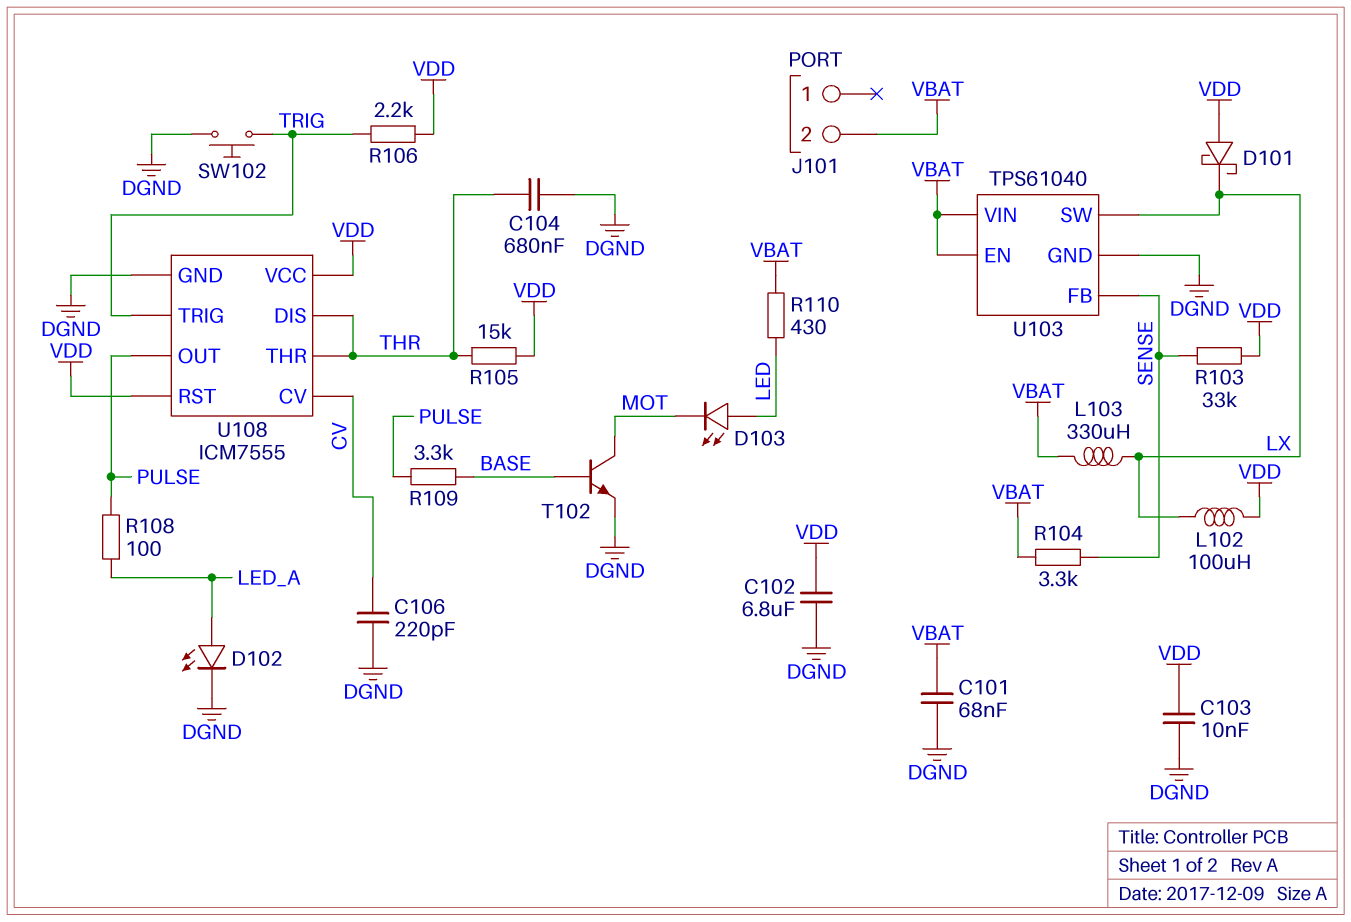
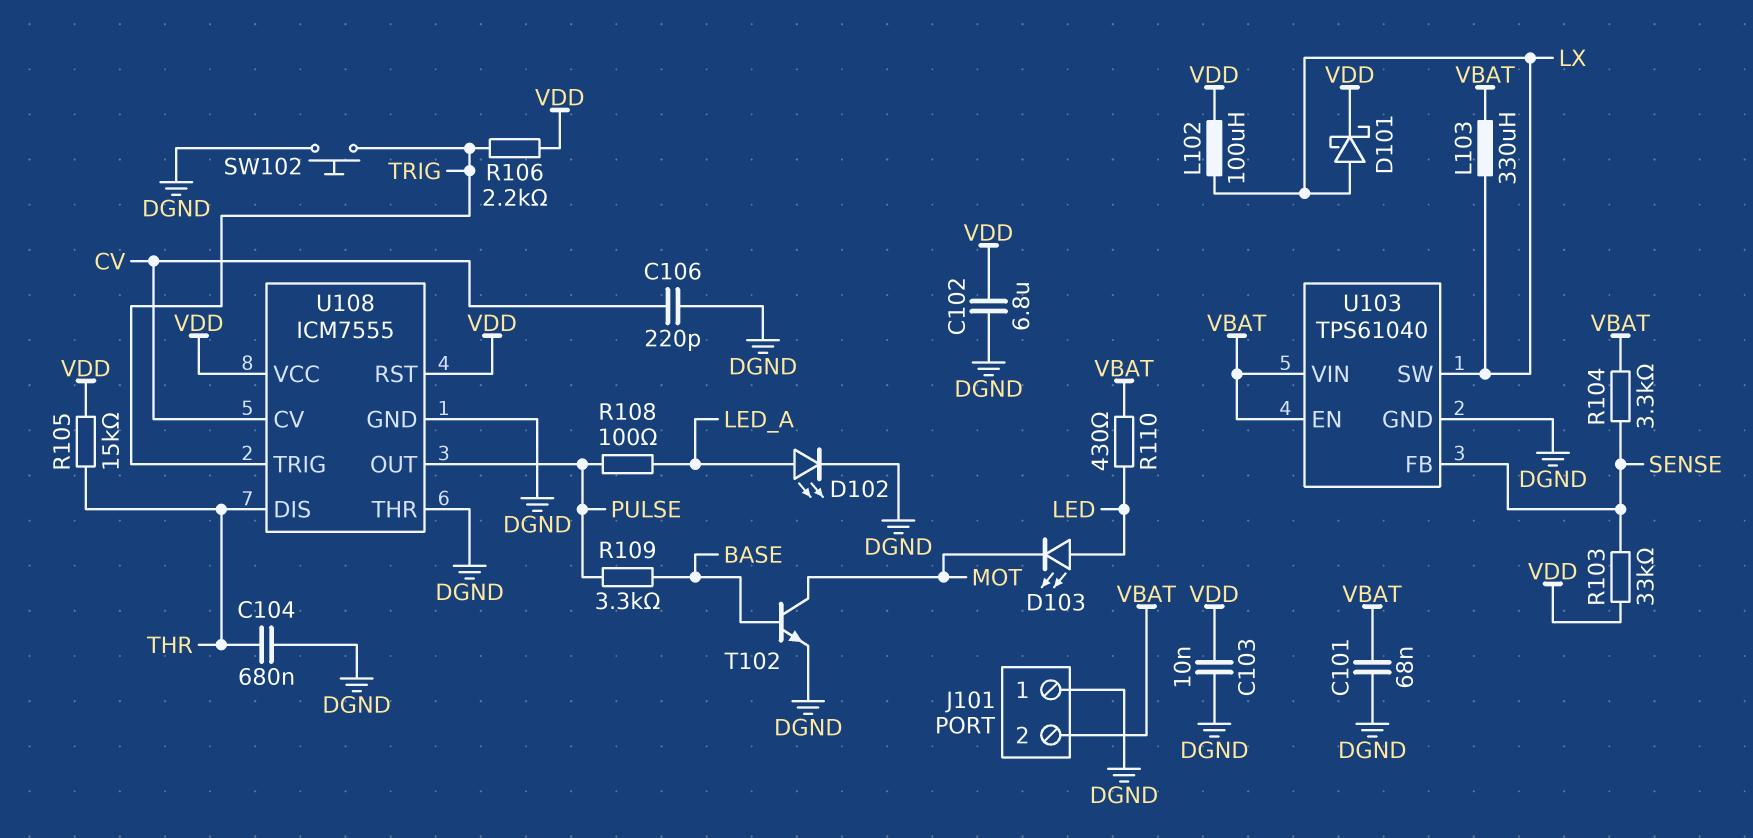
D101: schottky (A VDD, K LX) -> schottky (A LX, K VDD)
J101 pin 1: none -> DGND
U108 pin THR: THR -> DGND

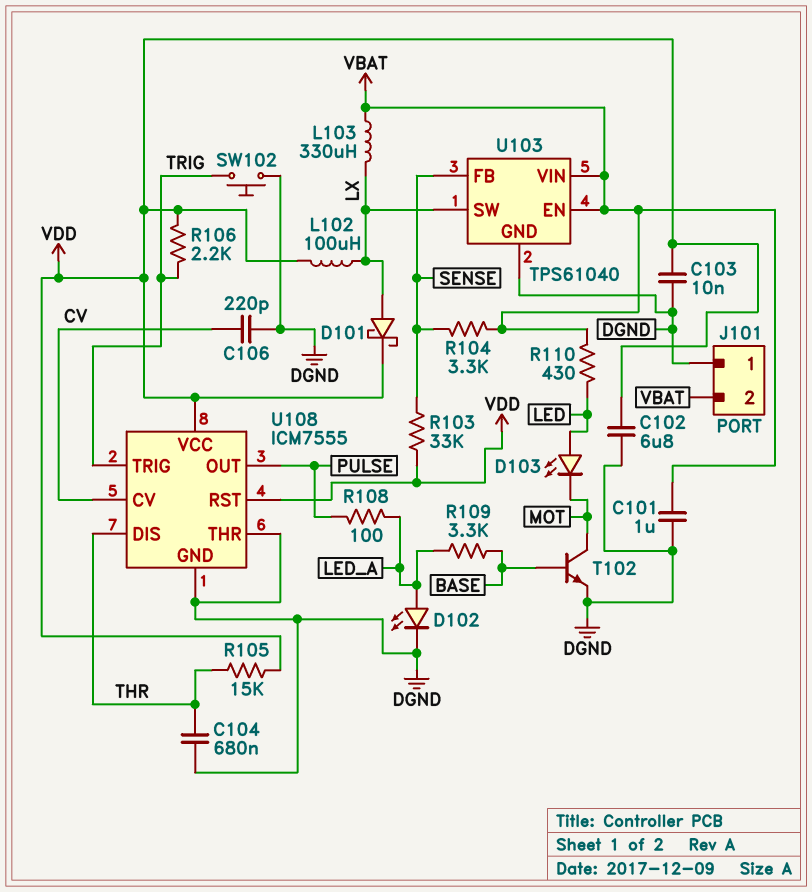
C101: 68nF (DGND, VBAT) -> 1uF (DGND, VBAT)
R109: 3.3k (BASE, PULSE) -> 3.3k (BASE, LED_A)

